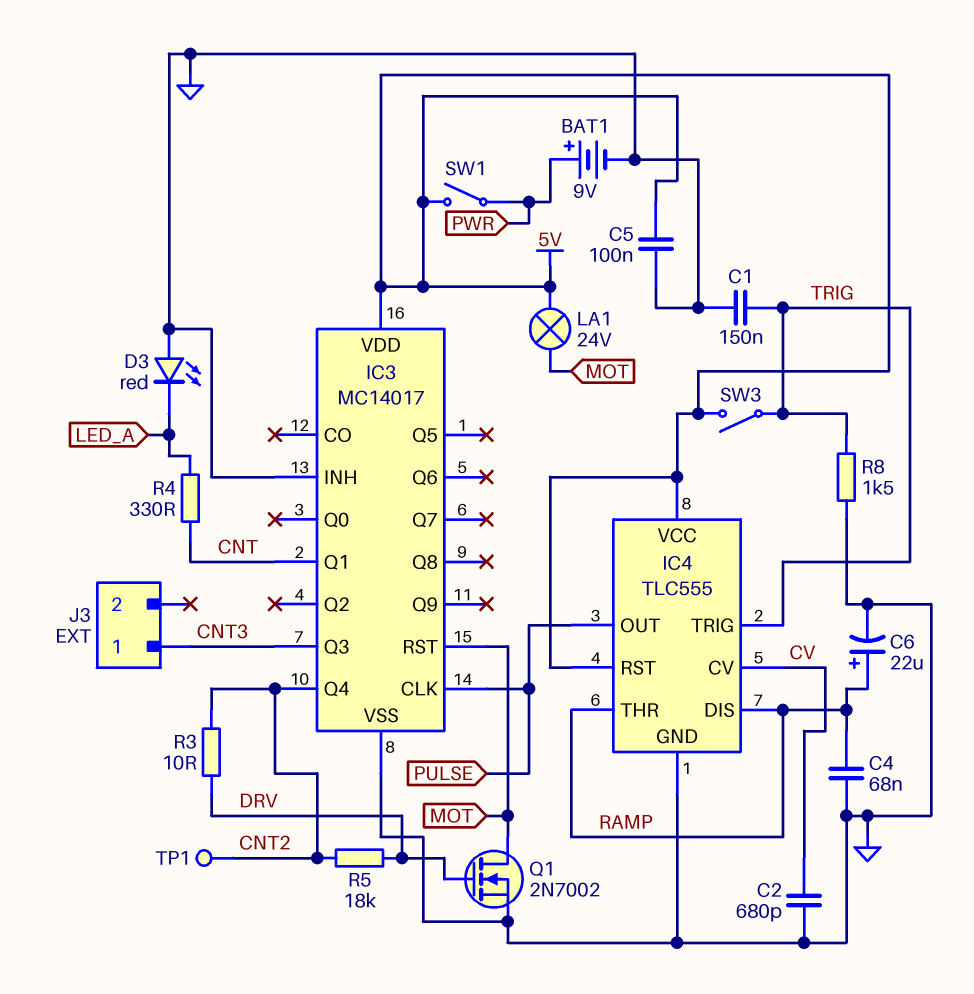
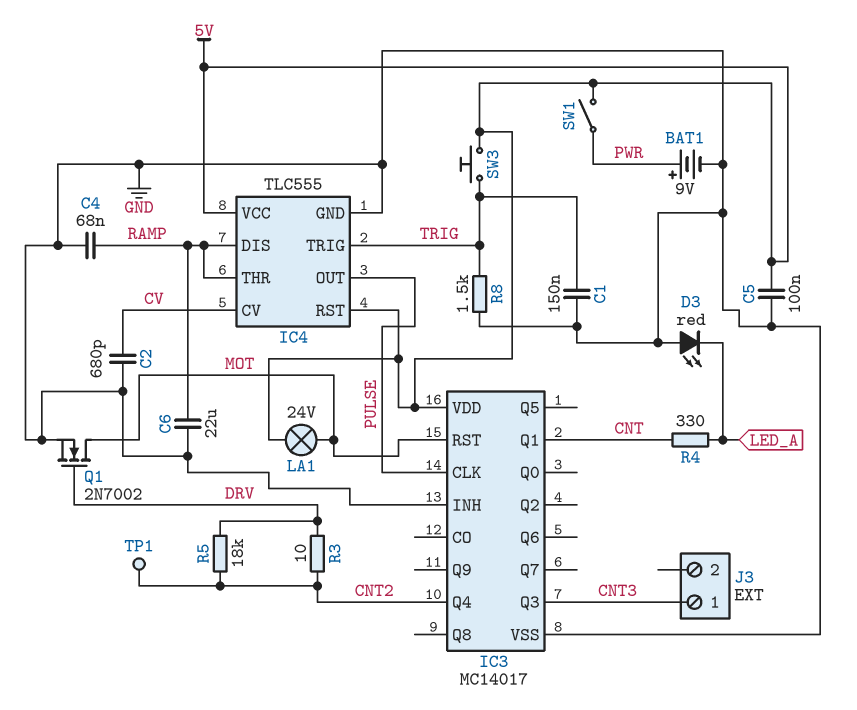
C6: 22uF (plus RAMP, minus GND) -> 22uF (GND, RAMP)
SW3: switch (5V, TRIG) -> button (5V, TRIG)

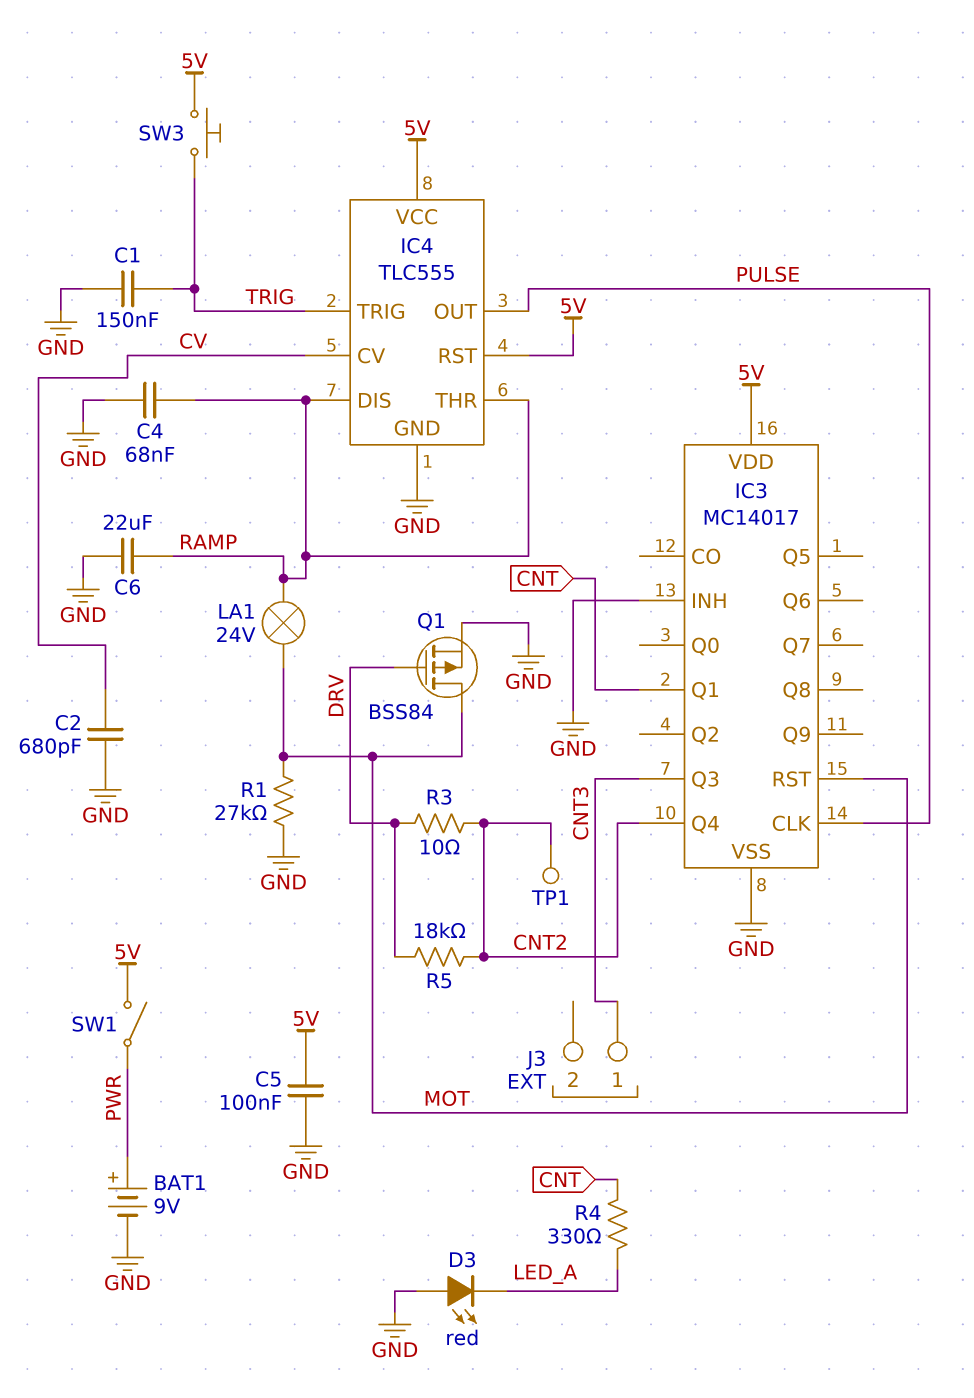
LA1: lamp 24V (5V, MOT) -> lamp 24V (MOT, RAMP)
Q1: NMOS 2N7002 (G DRV, D MOT, S GND) -> PMOS BSS84 (G DRV, D MOT, S GND)
R1: none -> 27k (GND, MOT)
R8: 1.5k (GND, TRIG) -> none

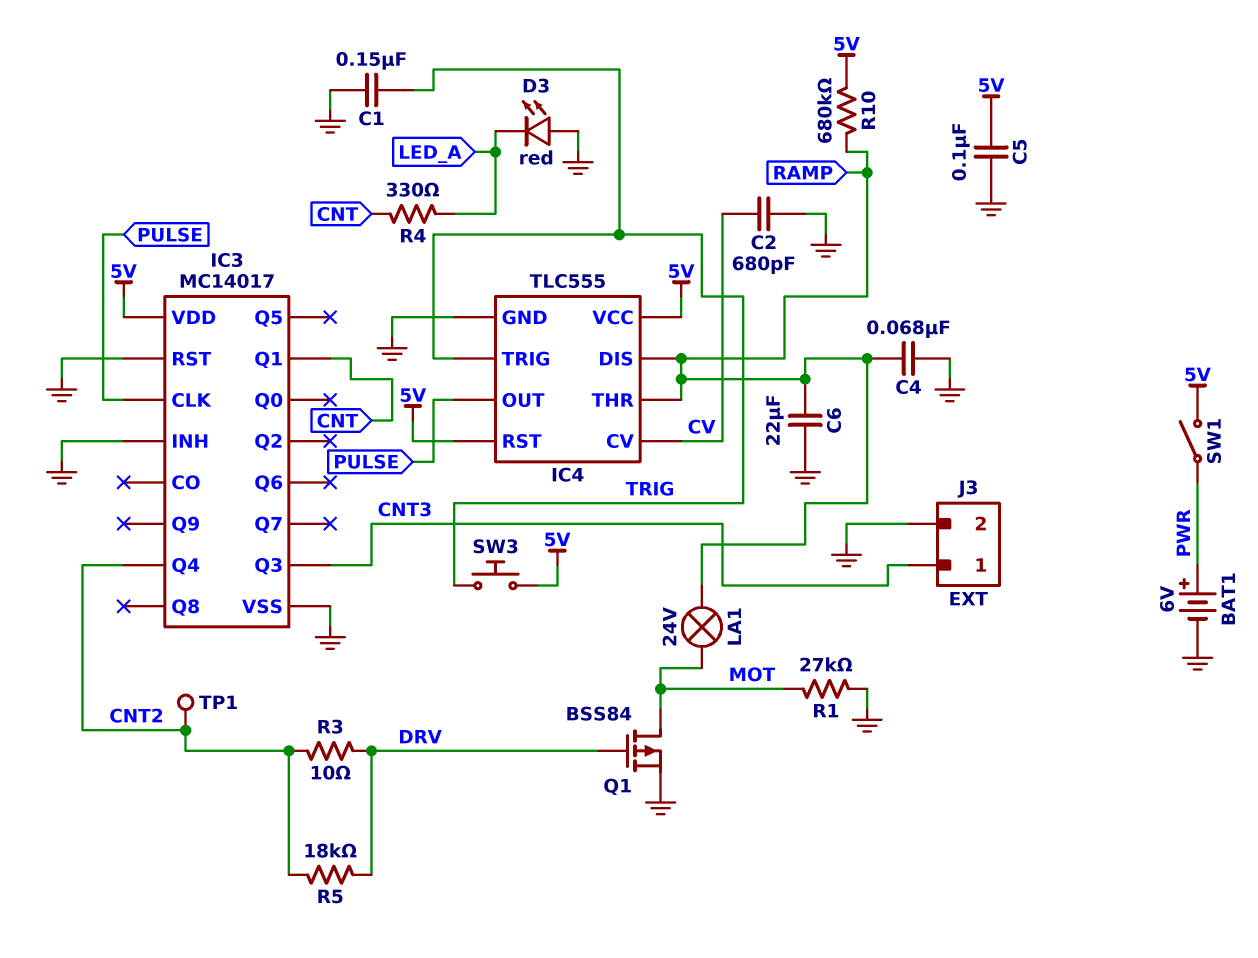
BAT1: 9V (plus PWR, minus GND) -> 6V (plus PWR, minus GND)
IC3 pin RST: MOT -> GND
J3 pin 2: none -> GND
R10: none -> 680k (5V, RAMP)

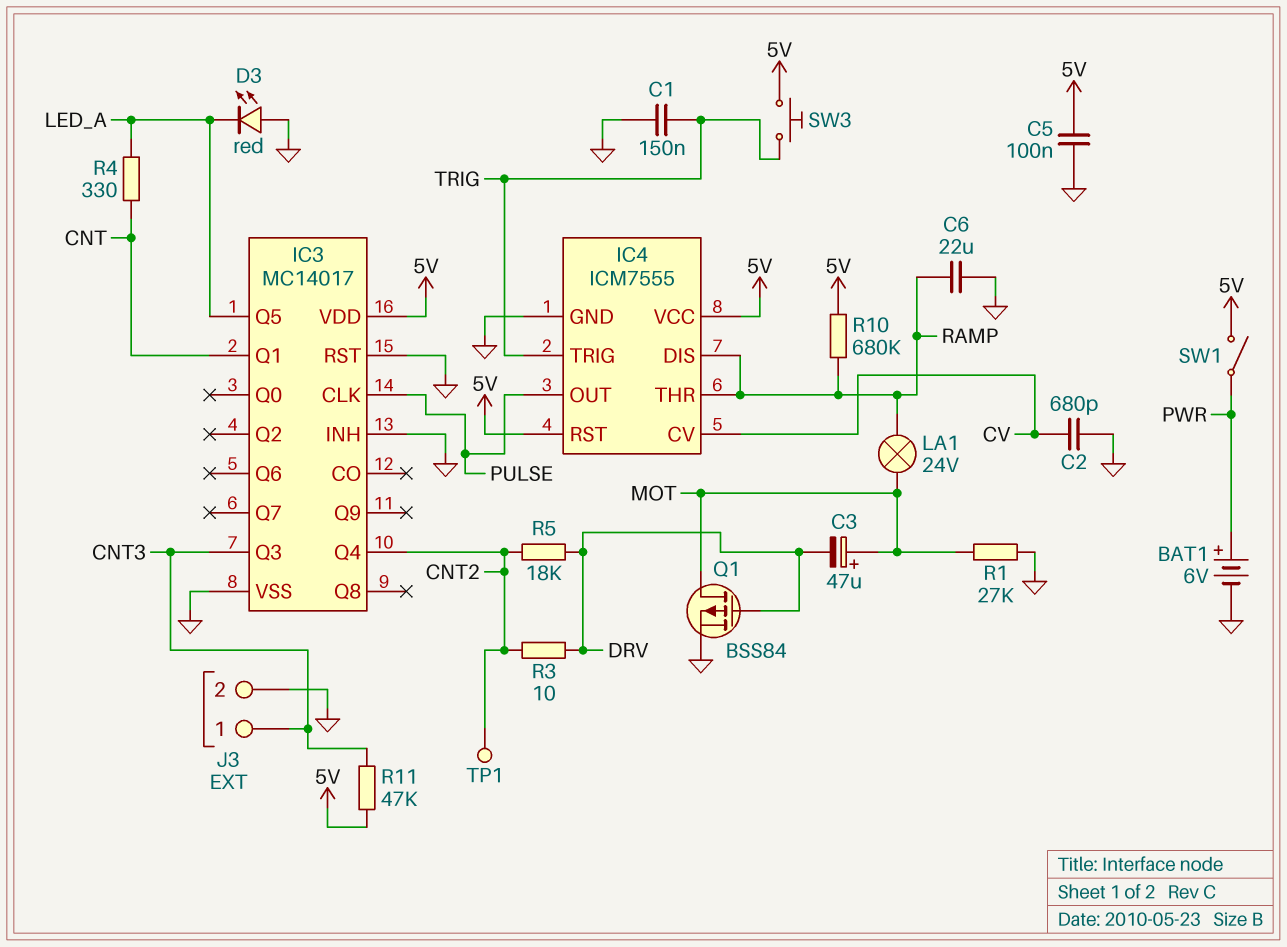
C3: none -> 47uF (plus MOT, minus DRV)
C4: 68nF (GND, RAMP) -> none
IC3 pin Q5: none -> LED_A
IC4: TLC555 -> ICM7555
R11: none -> 47k (5V, CNT3)

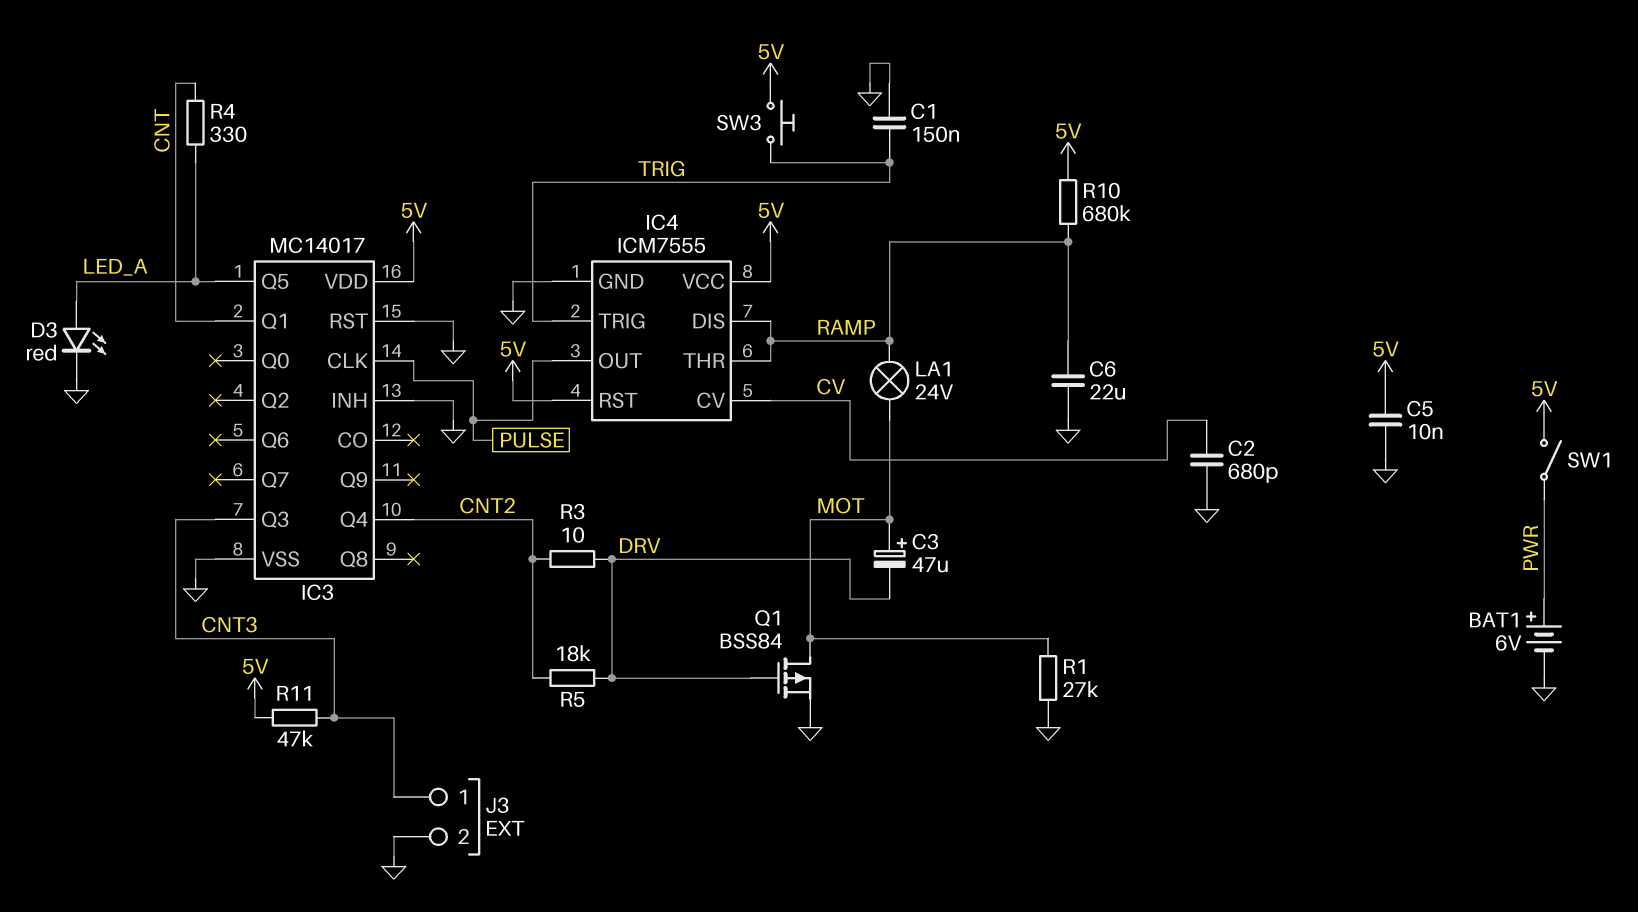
C5: 100nF (5V, GND) -> 10nF (5V, GND)
D3: LED red (A GND, K LED_A) -> LED red (A LED_A, K GND)
TP1: test point (CNT2) -> none

